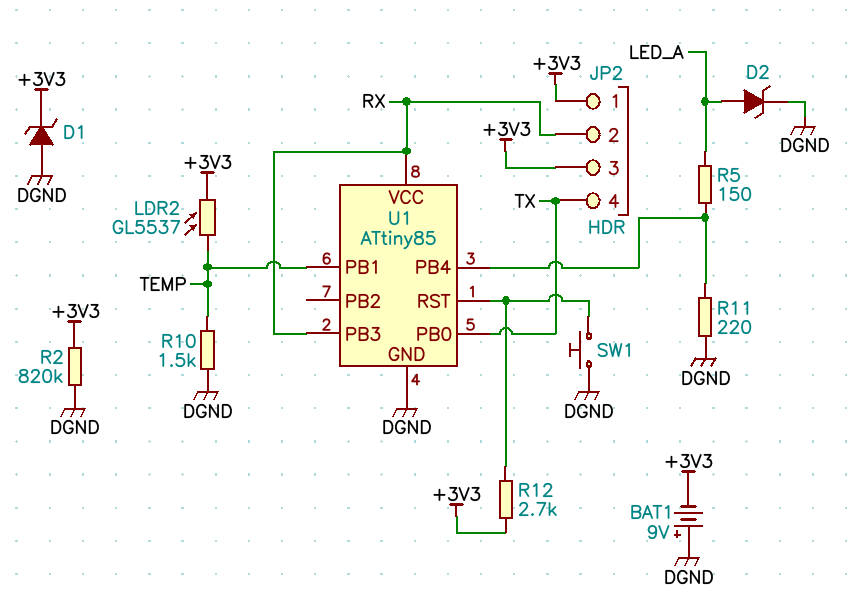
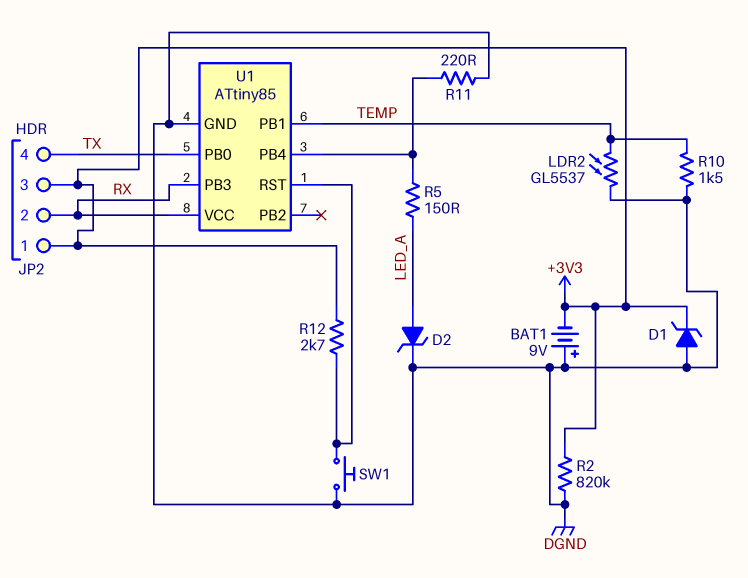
LDR2: GL5537 (+3V3, TEMP) -> GL5537 (DGND, TEMP)

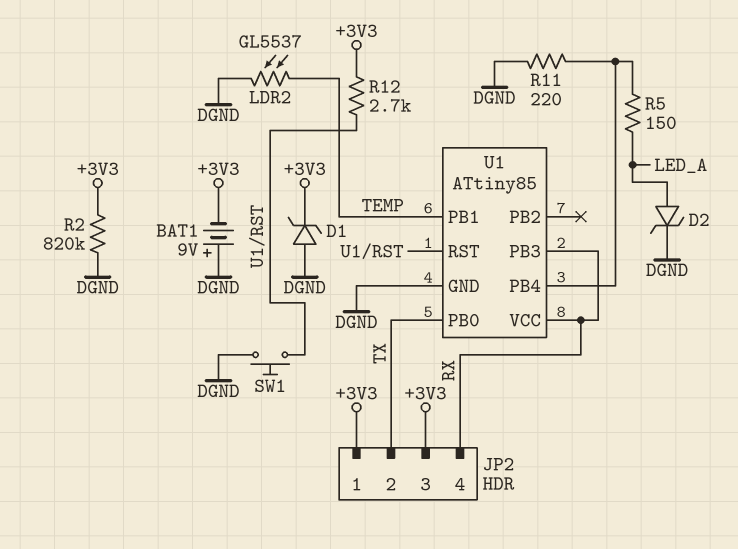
JP2 pin 2: RX -> TX
JP2 pin 4: TX -> RX
R10: 1.5k (DGND, TEMP) -> none

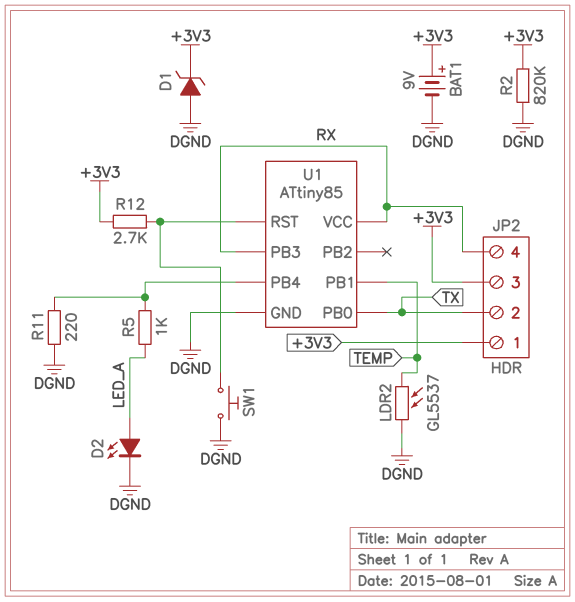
BAT1: 9V (plus DGND, minus +3V3) -> 9V (plus +3V3, minus DGND)
D2: zener (A LED_A, K DGND) -> LED (A LED_A, K DGND)
R5: 150 (LED_A, U1/PB4) -> 1k (LED_A, U1/PB4)

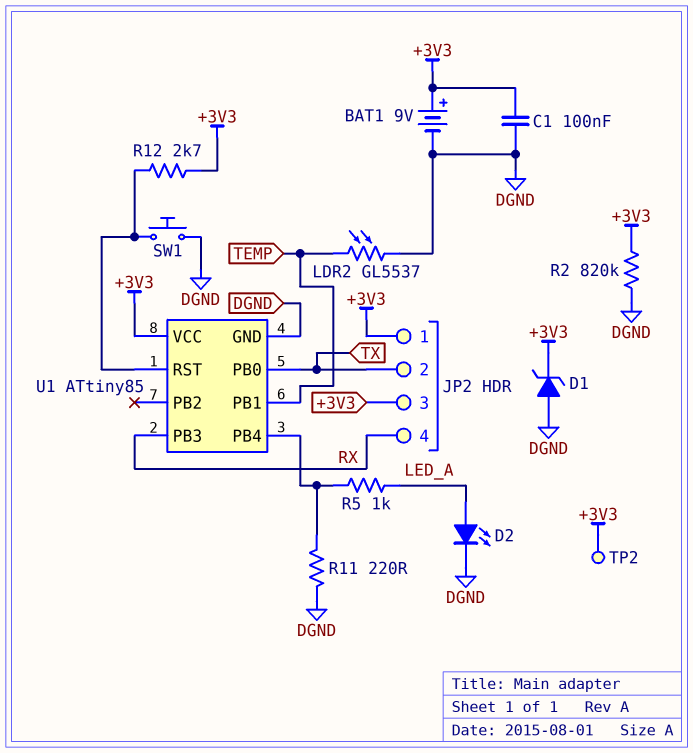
C1: none -> 100nF (+3V3, DGND)
TP2: none -> test point (+3V3)
U1 pin VCC: RX -> +3V3

